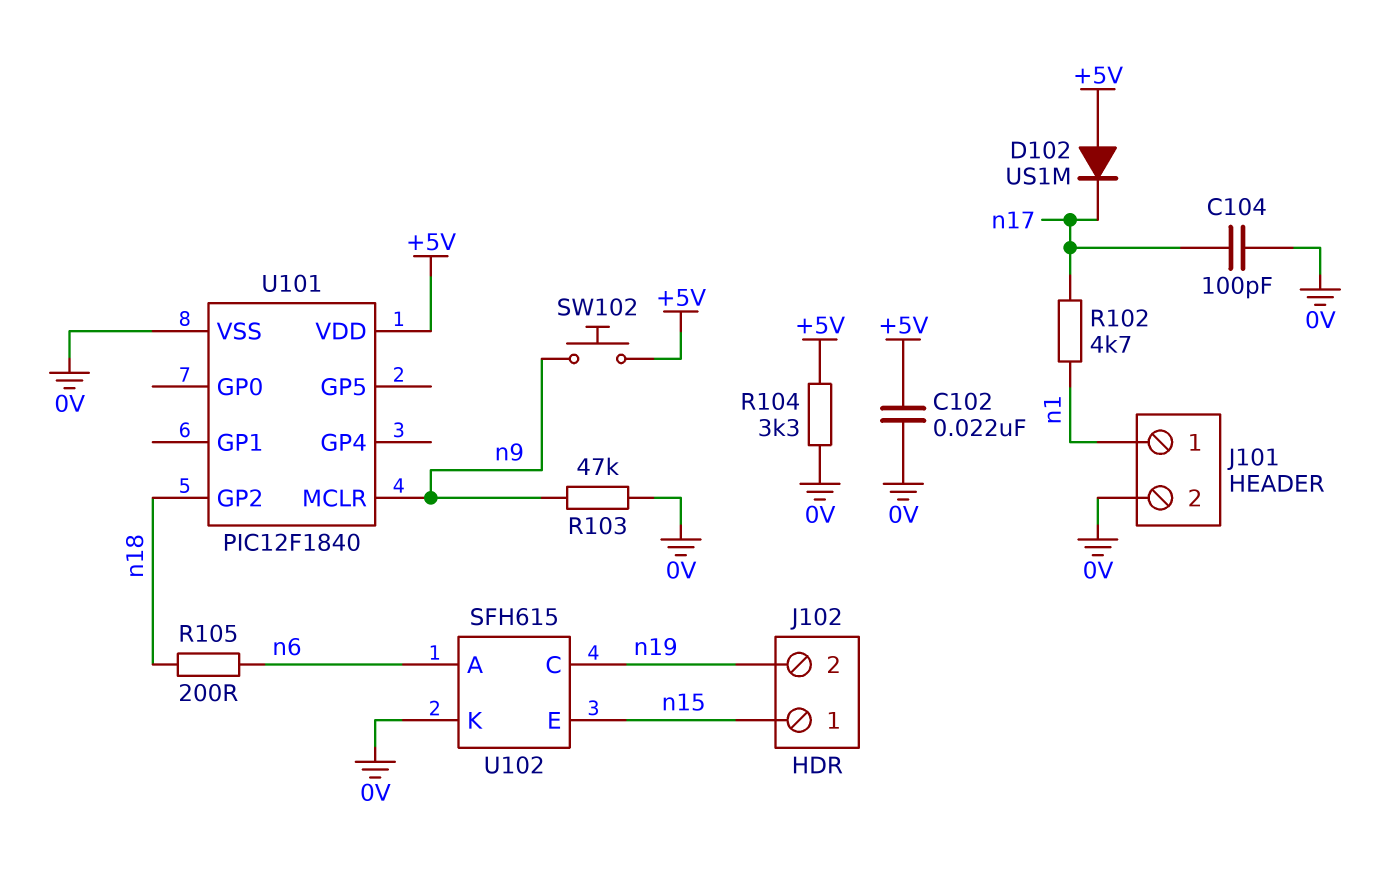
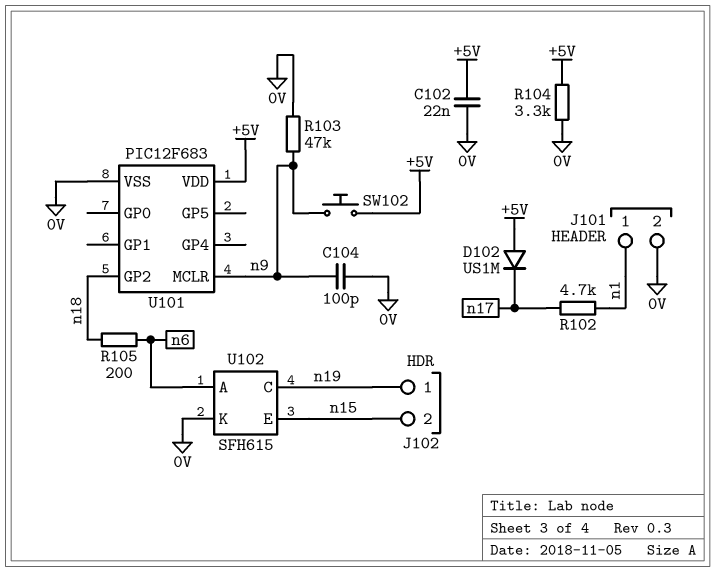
C104: 100pF (0V, n17) -> 100pF (0V, n9)
J102 pin 1: n15 -> n19
J102 pin 2: n19 -> n15
U101: PIC12F1840 -> PIC12F683

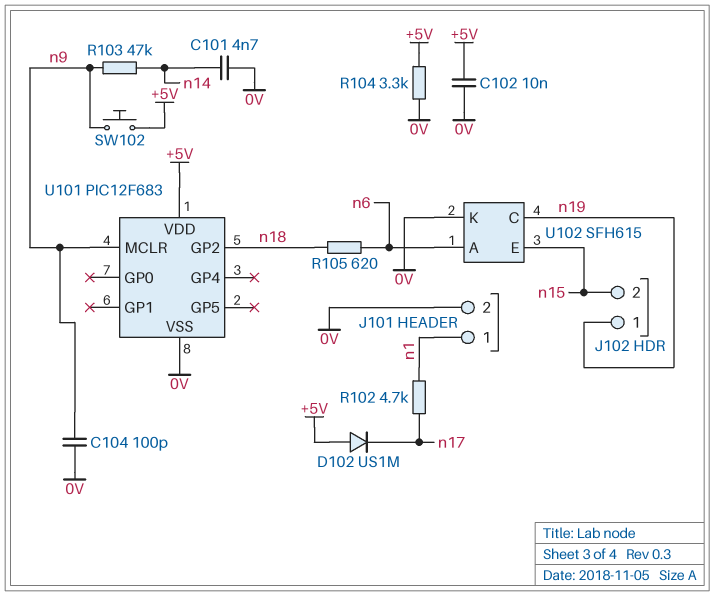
C101: none -> 4.7nF (0V, n14)
C102: 22nF (+5V, 0V) -> 10nF (+5V, 0V)
R103: 47k (0V, n9) -> 47k (n9, n14)
R105: 200 (n6, n18) -> 620 (n6, n18)

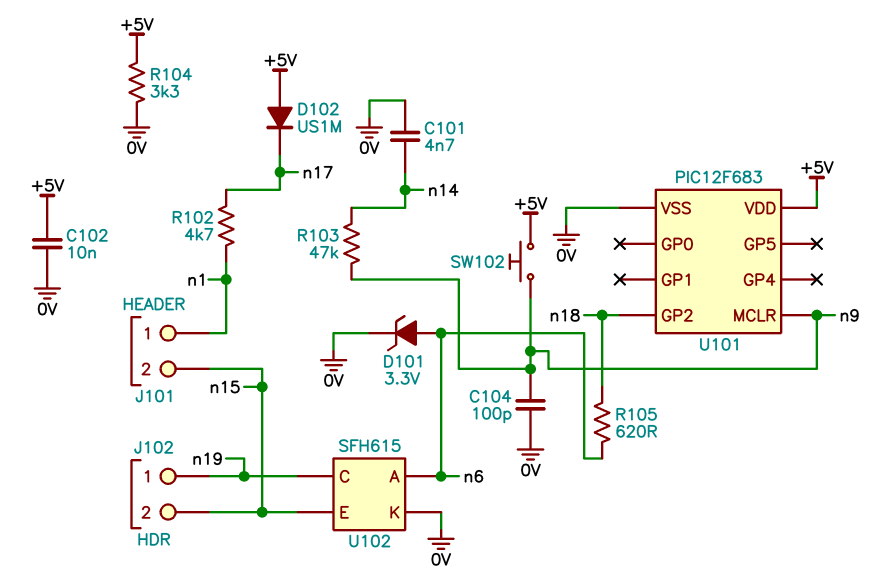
D101: none -> zener 3.3V (A n6, K 0V)
J101 pin 2: 0V -> n15

